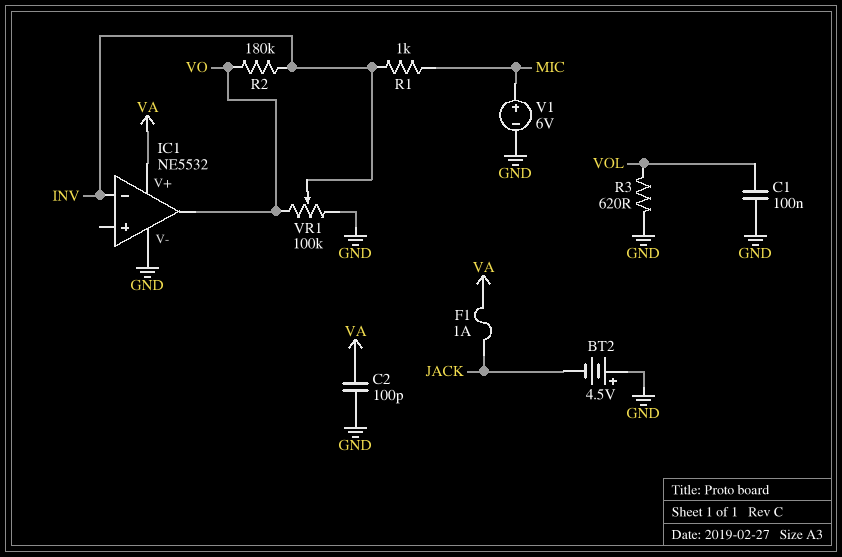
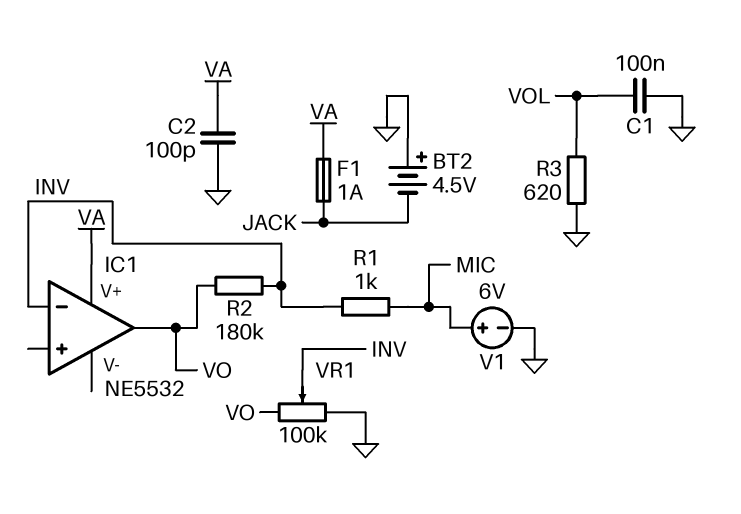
IC1 pin V-: GND -> none

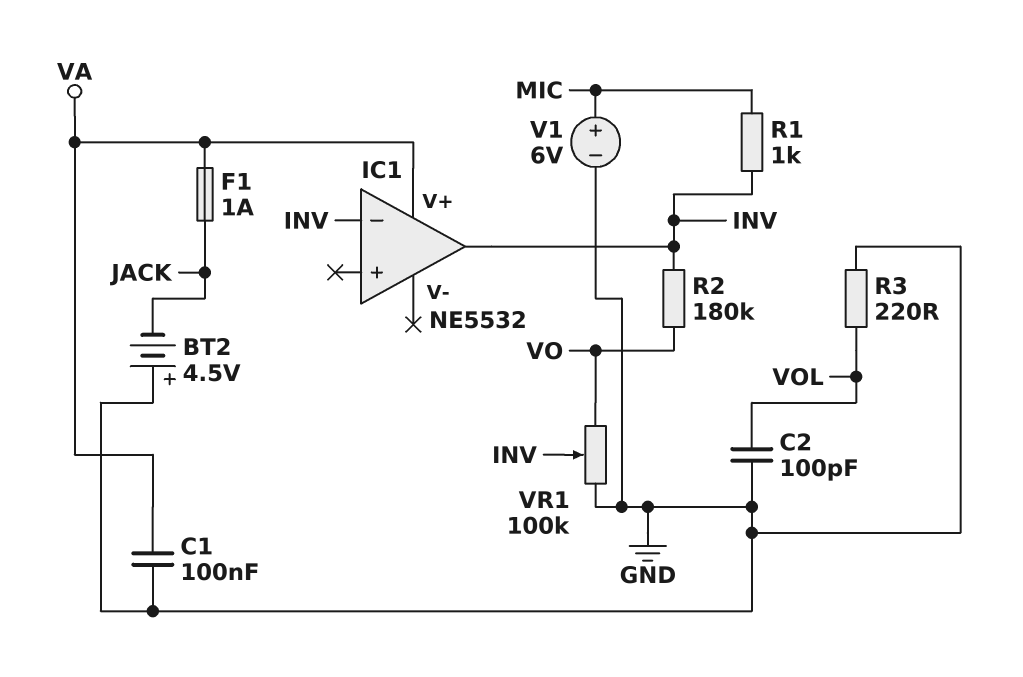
C1: 100nF (GND, VOL) -> 100nF (GND, VA)
C2: 100pF (GND, VA) -> 100pF (GND, VOL)
IC1 pin out: VO -> INV
R3: 620 (GND, VOL) -> 220 (GND, VOL)

